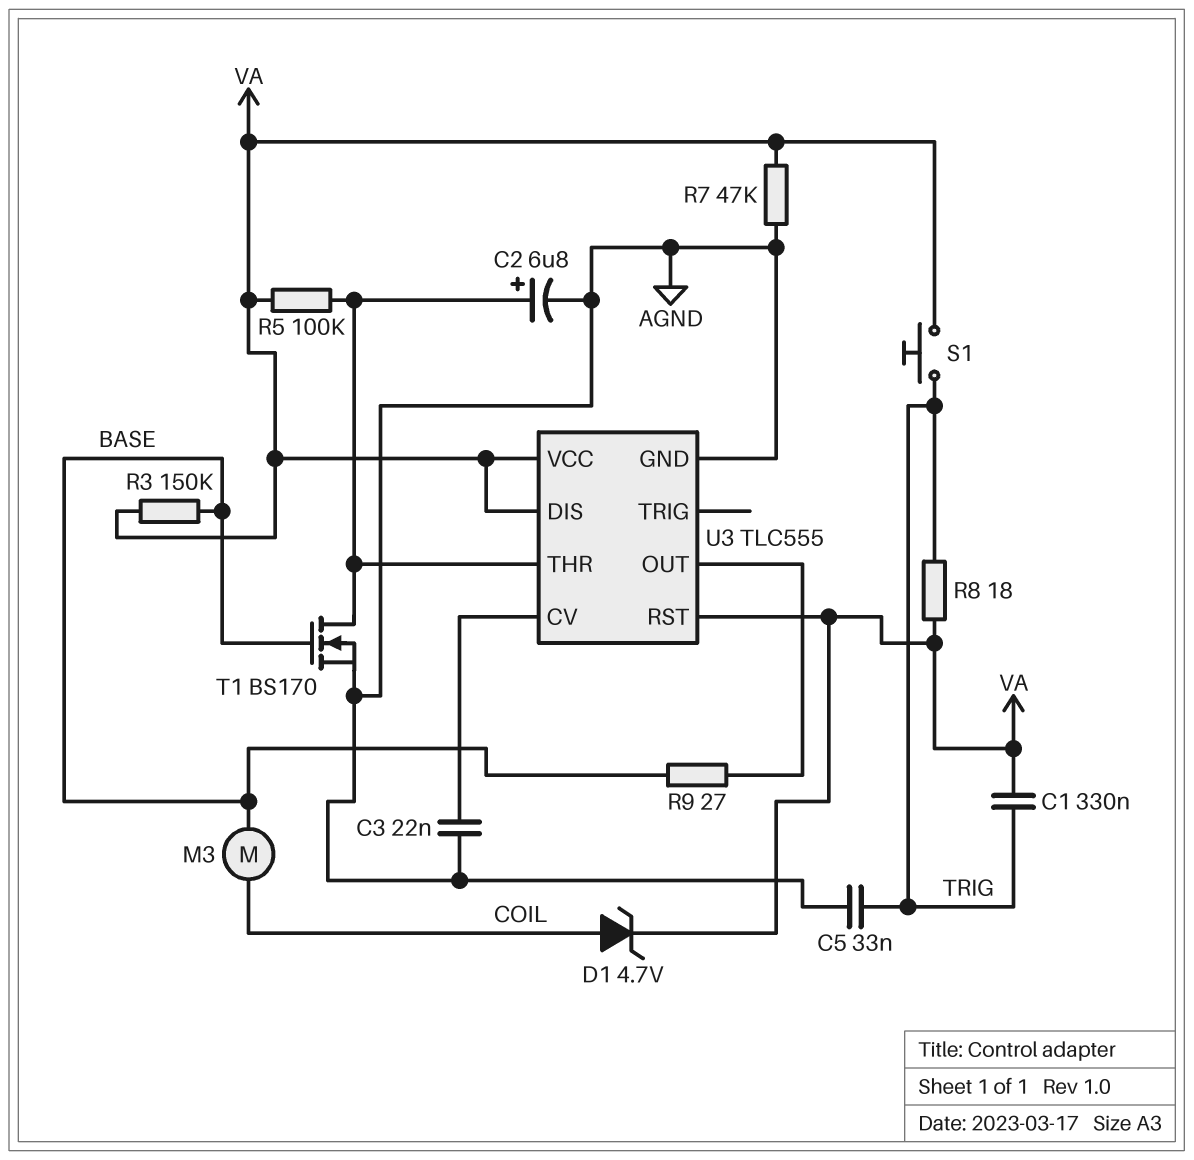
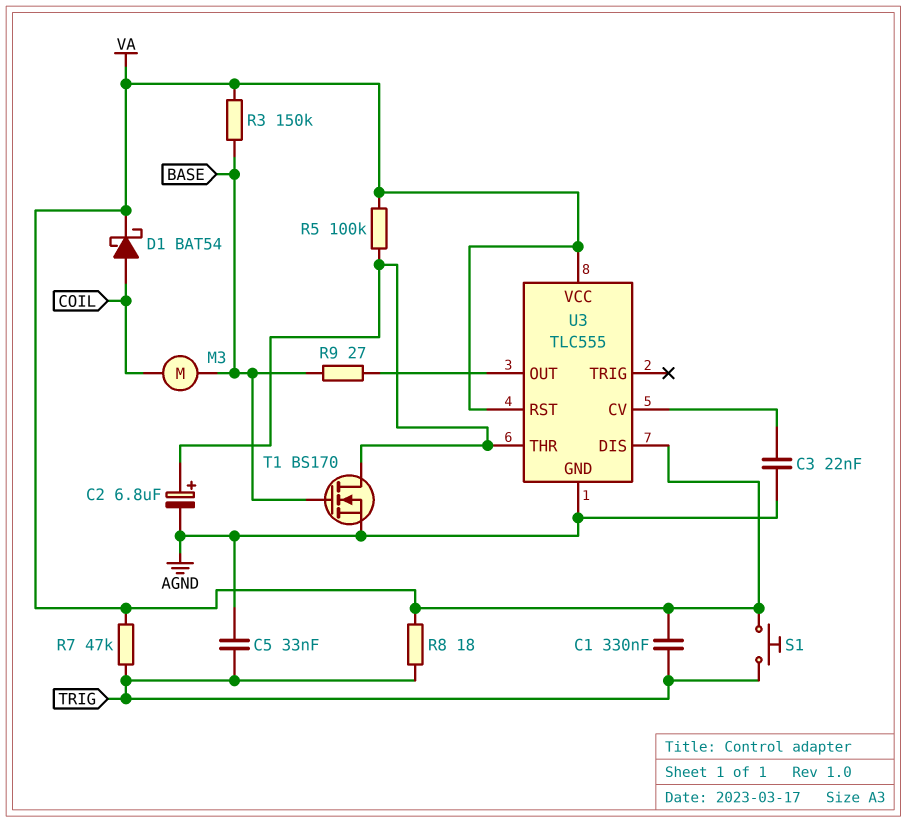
D1: zener 4.7V (A COIL, K VA) -> schottky BAT54 (A COIL, K VA)
R7: 47k (AGND, VA) -> 47k (TRIG, VA)

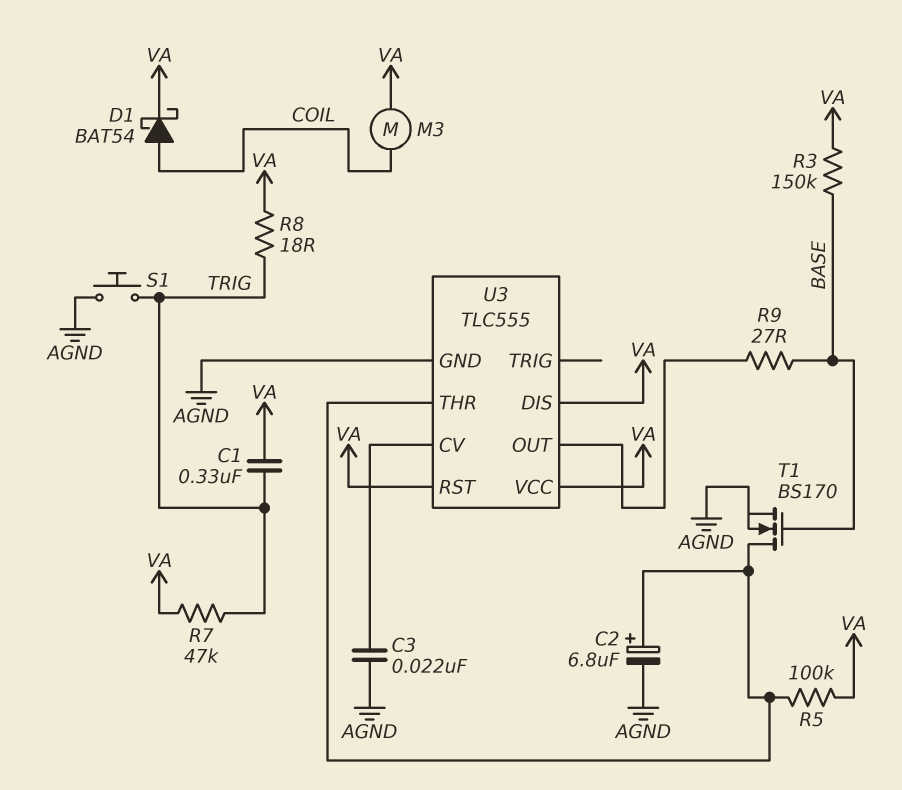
C5: 33nF (AGND, TRIG) -> none
M3: motor (BASE, COIL) -> motor (COIL, VA)
S1: button (TRIG, VA) -> button (AGND, TRIG)

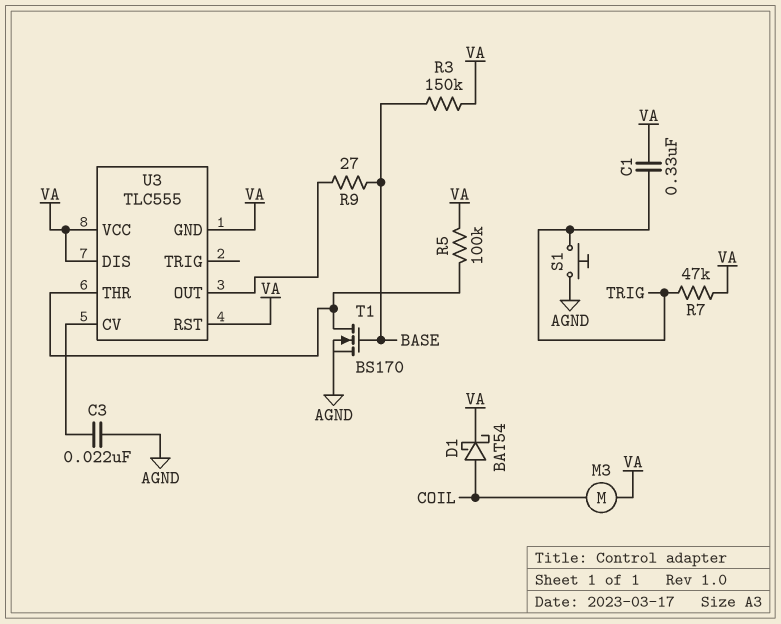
C2: 6.8uF (plus U3/THR, minus AGND) -> none
R8: 18 (TRIG, VA) -> none
U3 pin GND: AGND -> VA

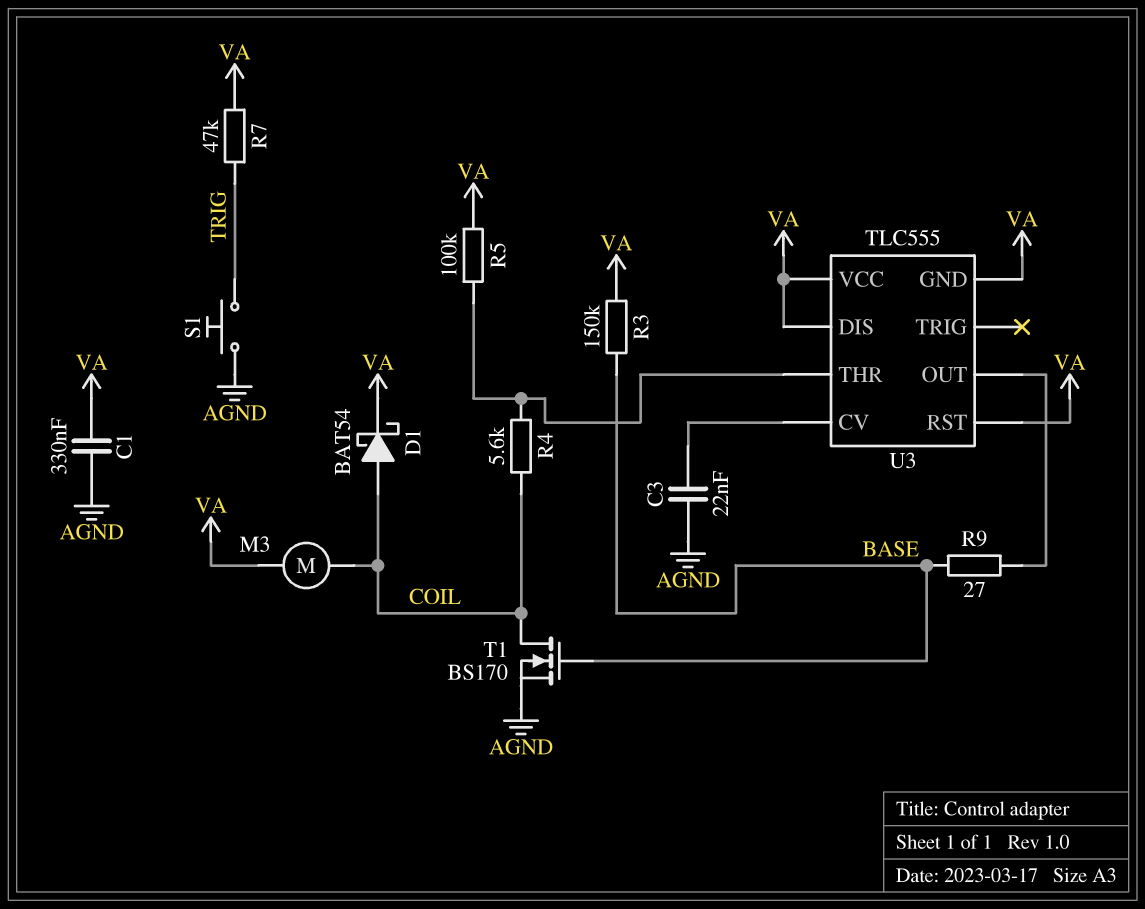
C1: 330nF (TRIG, VA) -> 330nF (AGND, VA)
R4: none -> 5.6k (COIL, U3/THR)
T1: NMOS BS170 (G BASE, D U3/THR, S AGND) -> NMOS BS170 (G BASE, D COIL, S AGND)

